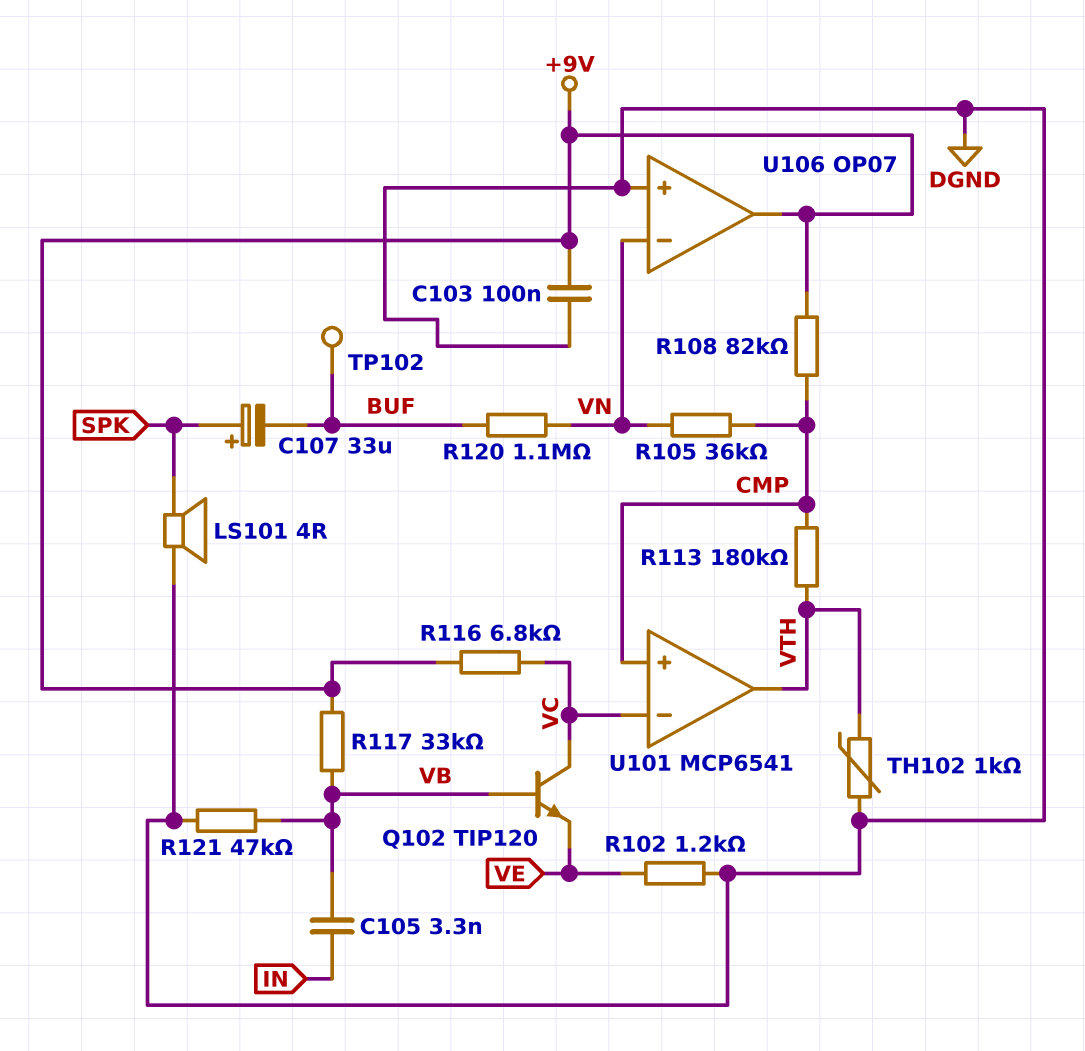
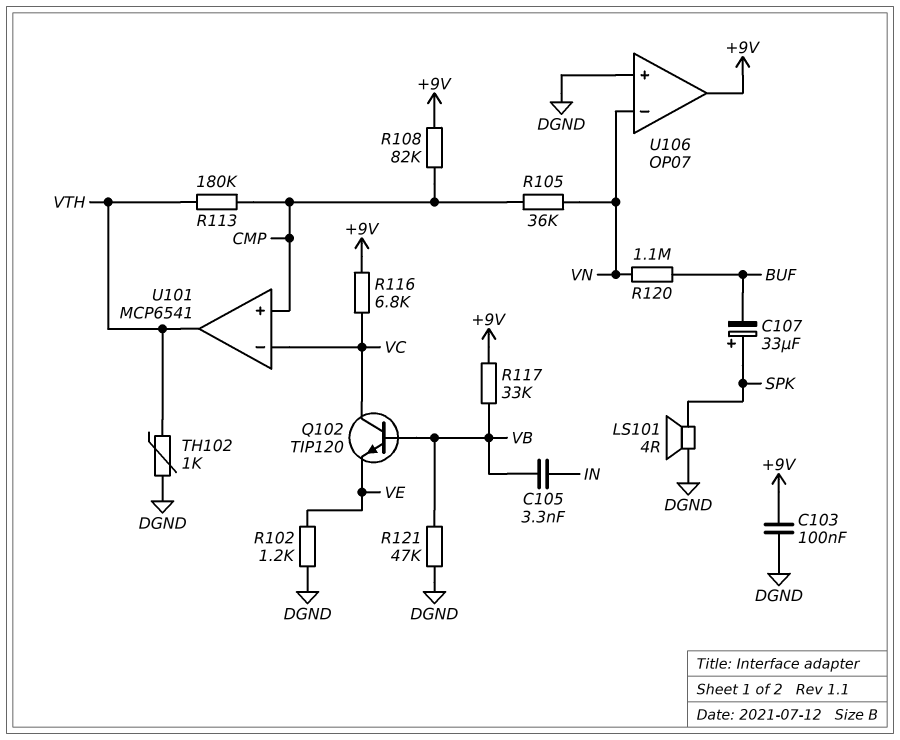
TP102: test point (BUF) -> none

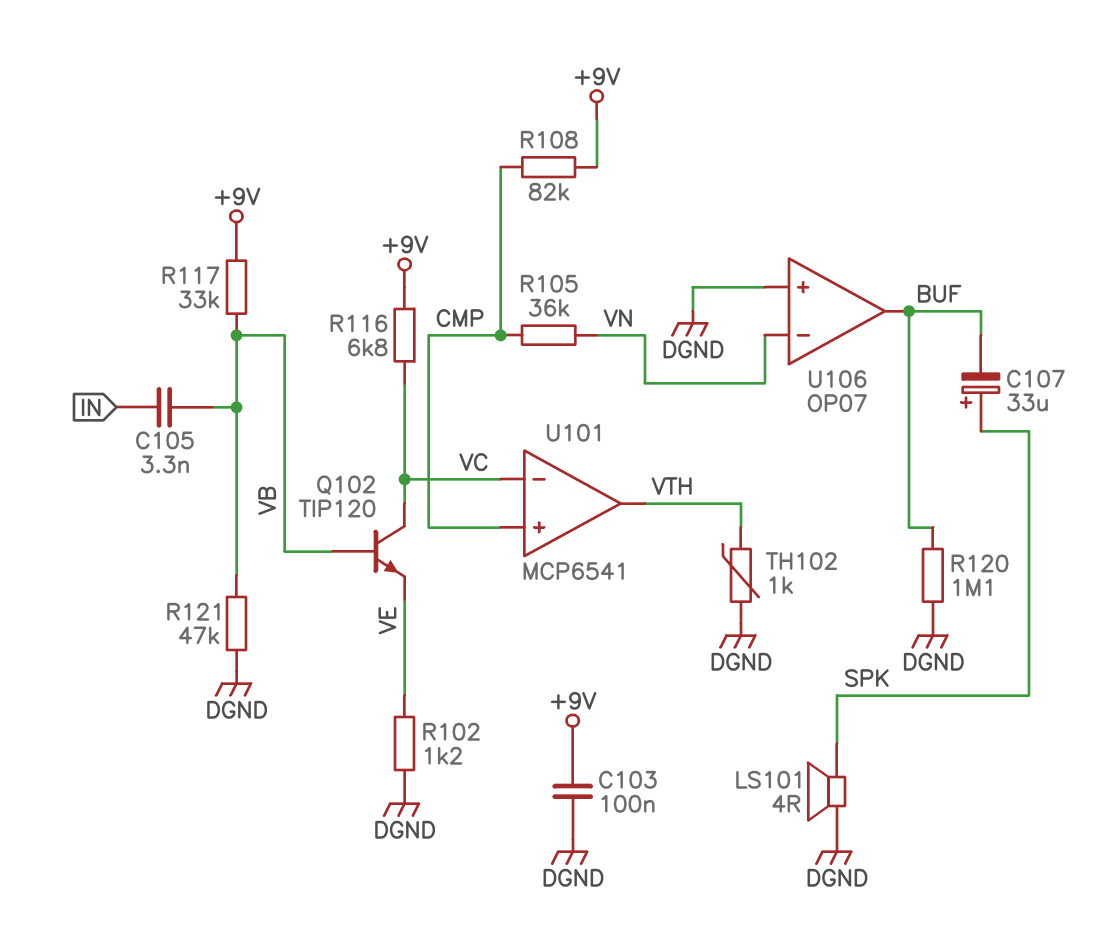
R113: 180k (CMP, VTH) -> none
R120: 1.1M (BUF, VN) -> 1.1M (BUF, DGND)
U106 pin out: +9V -> BUF

